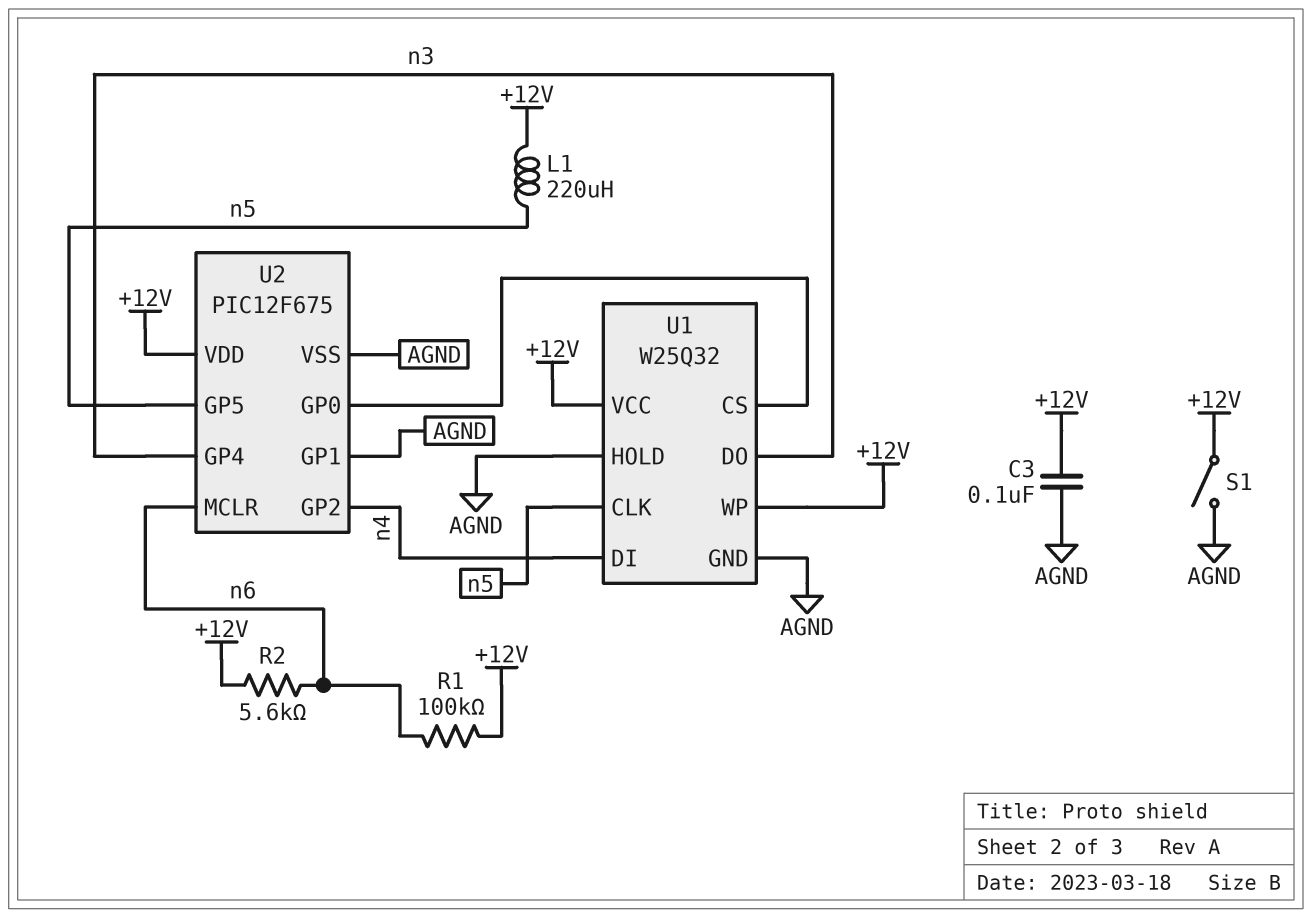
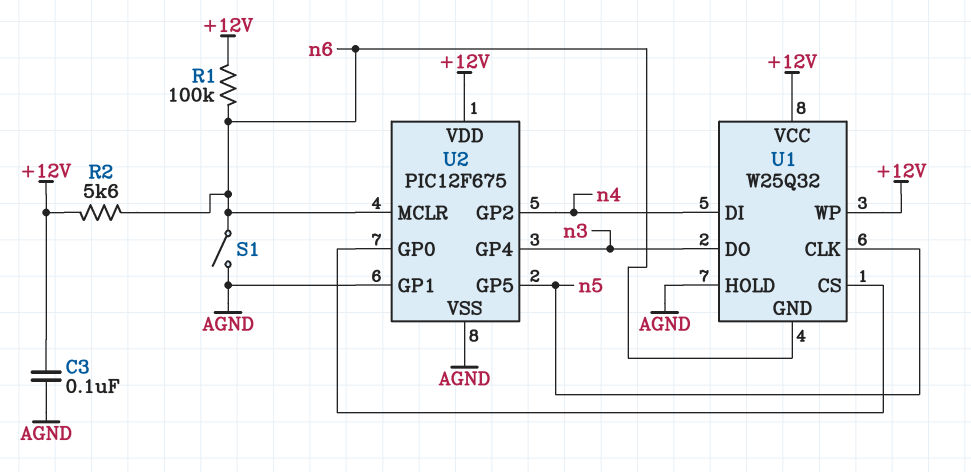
L1: 220uH (+12V, n5) -> none
S1: switch (+12V, AGND) -> switch (AGND, n6)
U1 pin GND: AGND -> n6

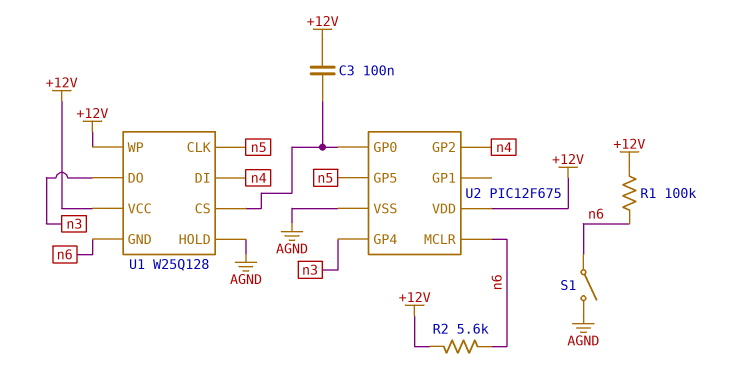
C3: 100nF (+12V, AGND) -> 100nF (+12V, U1/CS)
U1: W25Q32 -> W25Q128
U2 pin GP1: AGND -> none

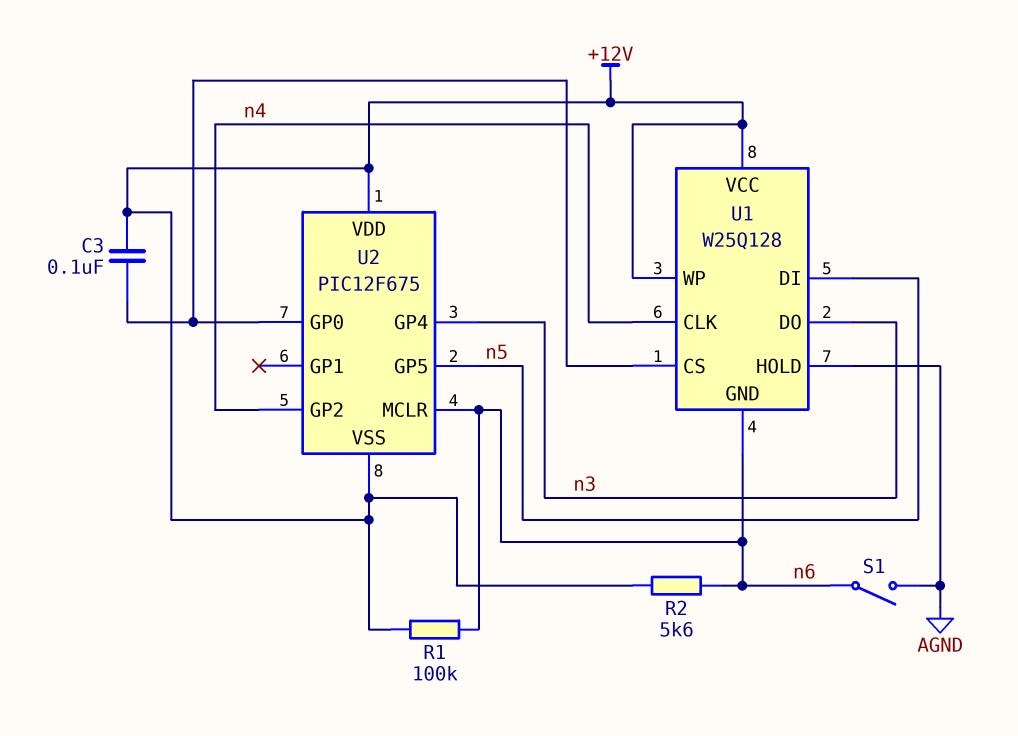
U1 pin CLK: n5 -> n4
U1 pin DI: n4 -> n5
U2 pin VSS: AGND -> +12V

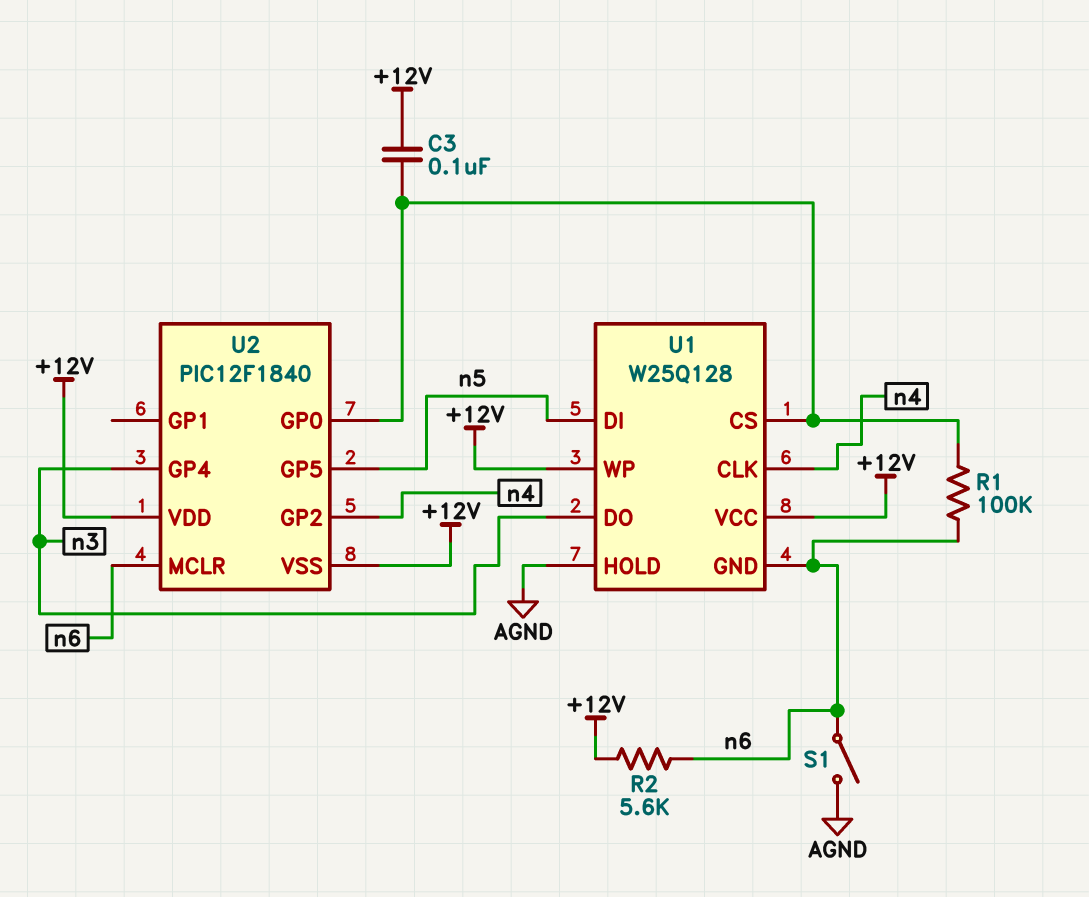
R1: 100k (+12V, n6) -> 100k (U1/CS, n6)
U2: PIC12F675 -> PIC12F1840

